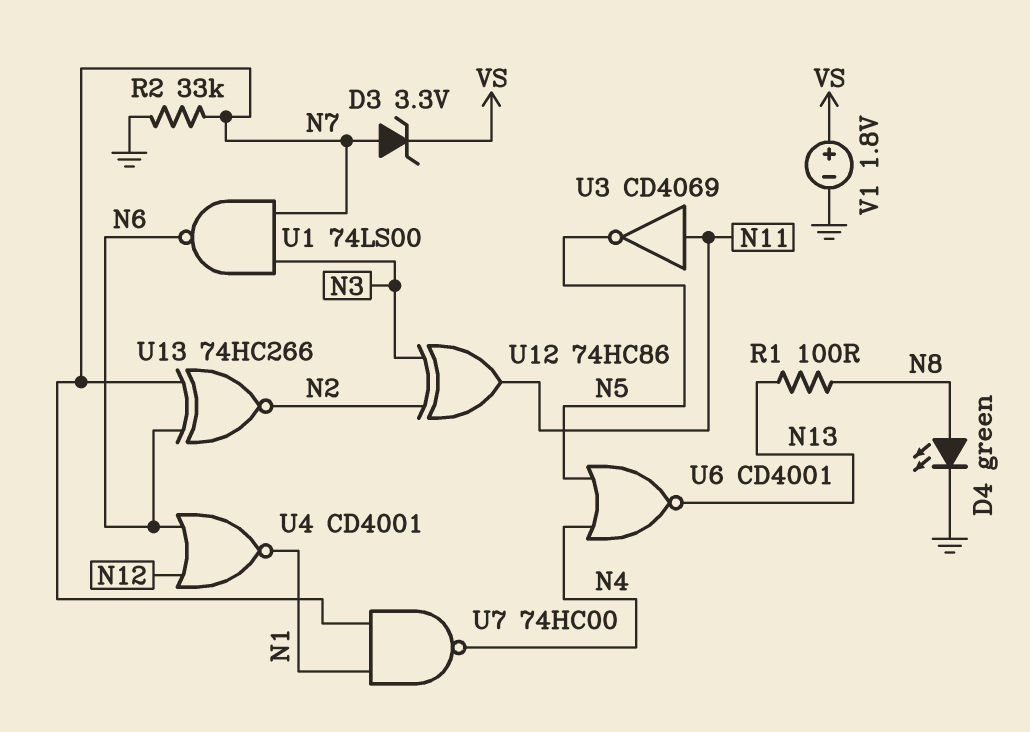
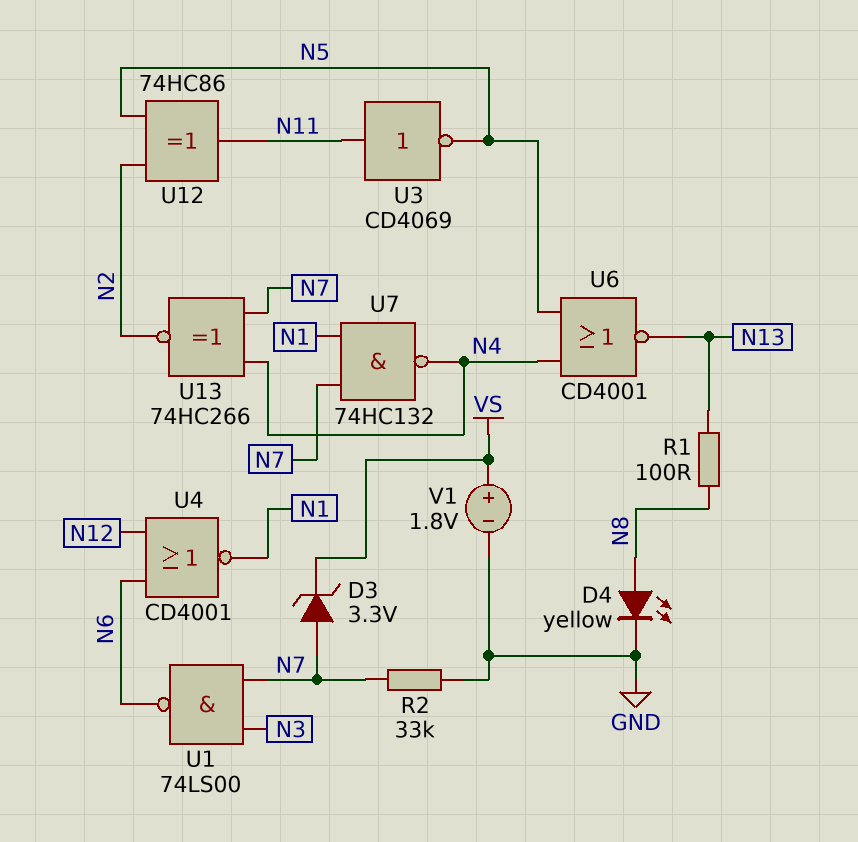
D4: LED green (A N8, K GND) -> LED yellow (A N8, K GND)
U7: NAND 74HC00 (in N1, in N7, out N4) -> NAND 74HC132 (in N1, in N7, out N4)
U12: XOR 74HC86 (in N2, in N3, out N11) -> XOR 74HC86 (in N2, in N5, out N11)
U13: XNOR 74HC266 (in N6, in N7, out N2) -> XNOR 74HC266 (in N4, in N7, out N2)

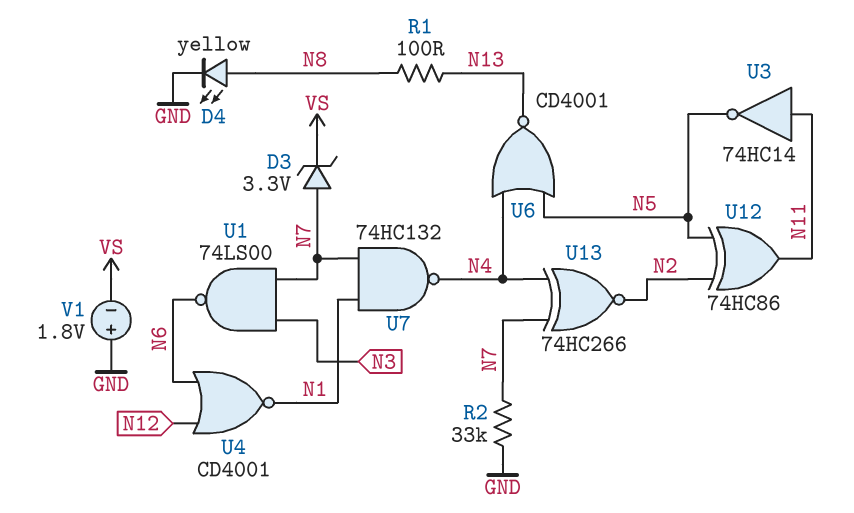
U3: NOT CD4069 (in N11, out N5) -> NOT 74HC14 (in N11, out N5)
V1: 1.8V (plus VS, minus GND) -> 1.8V (plus GND, minus VS)

